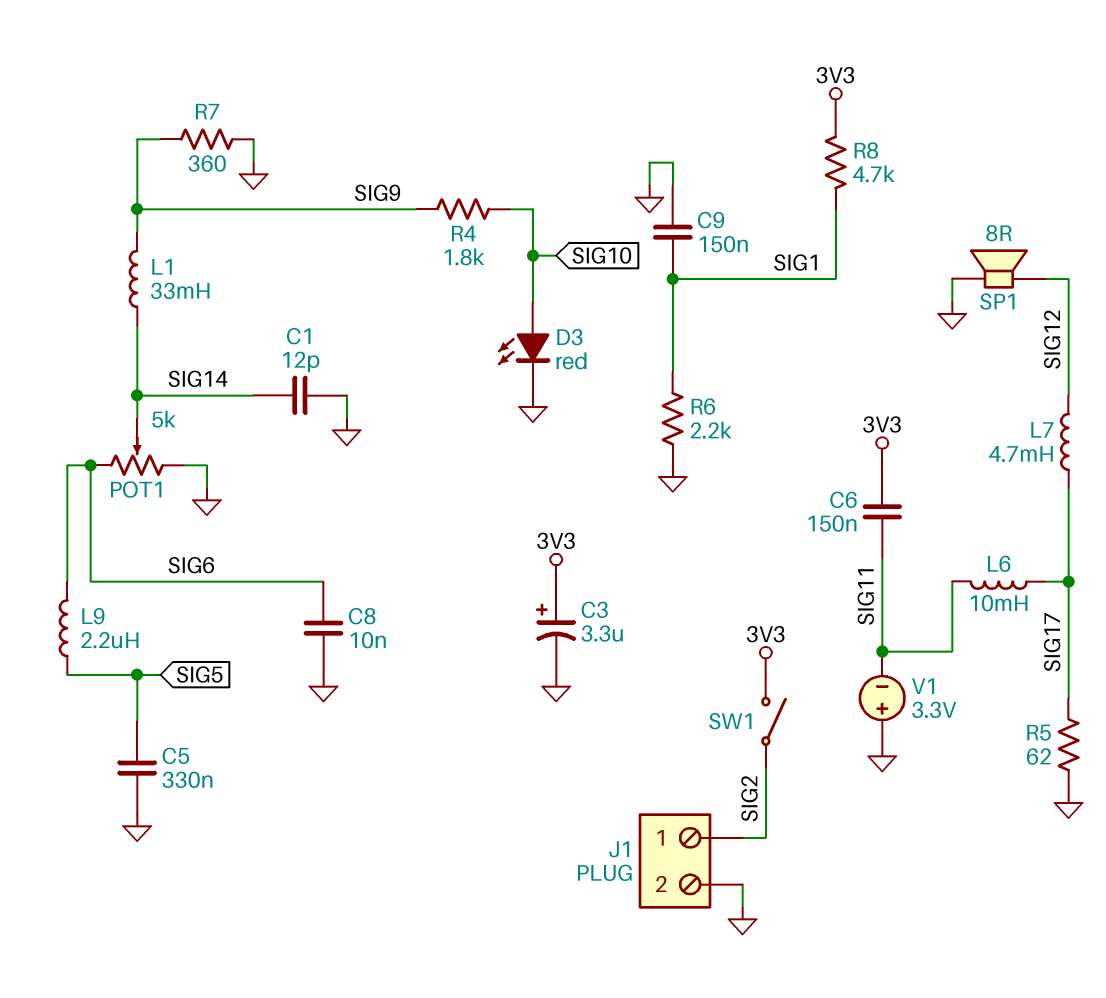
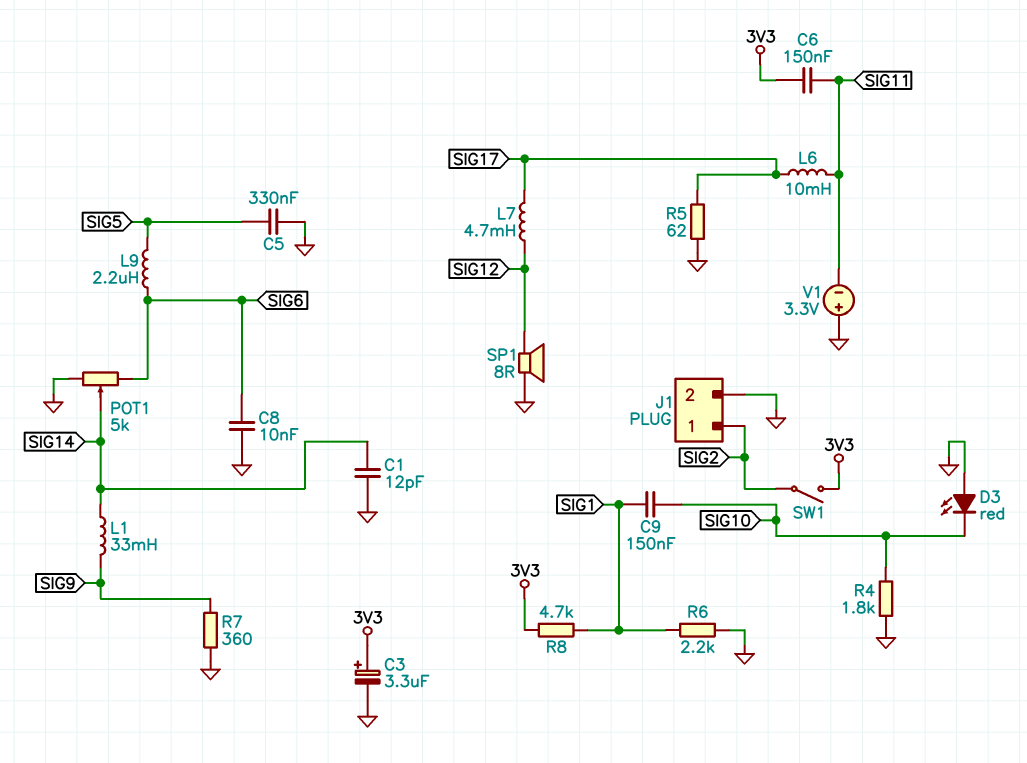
C9: 150nF (GND, SIG1) -> 150nF (SIG1, SIG10)
D3: LED red (A SIG10, K GND) -> LED red (A GND, K SIG10)
R4: 1.8k (SIG9, SIG10) -> 1.8k (GND, SIG10)

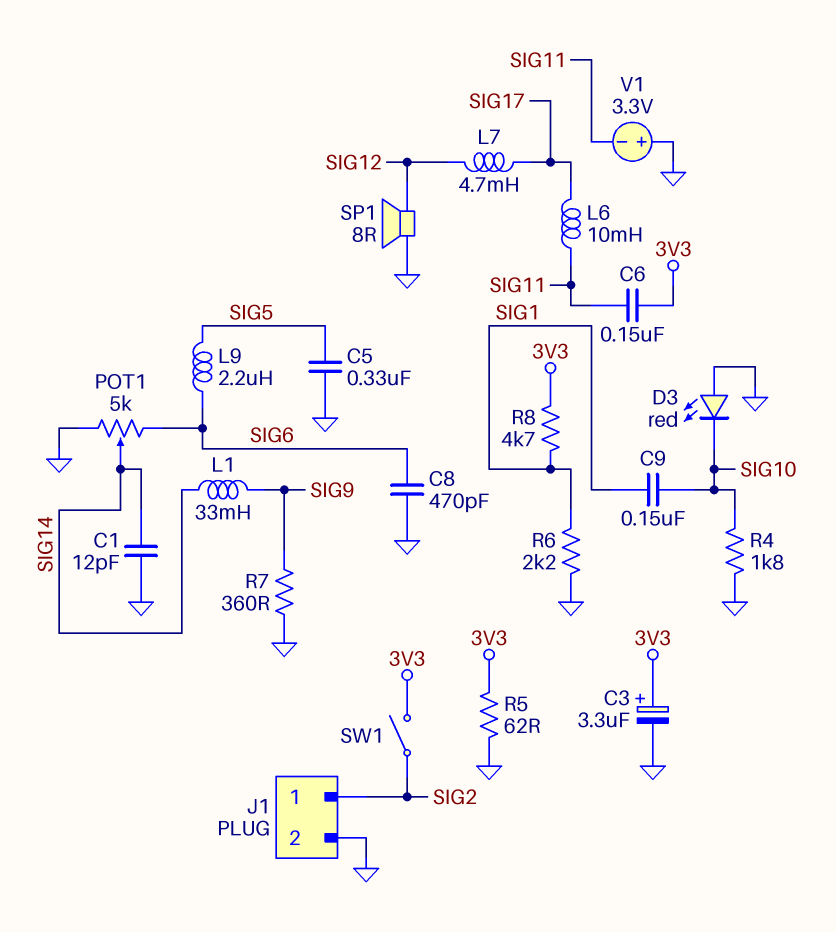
C8: 10nF (GND, SIG6) -> 470pF (GND, SIG6)
R5: 62 (GND, SIG17) -> 62 (3V3, GND)

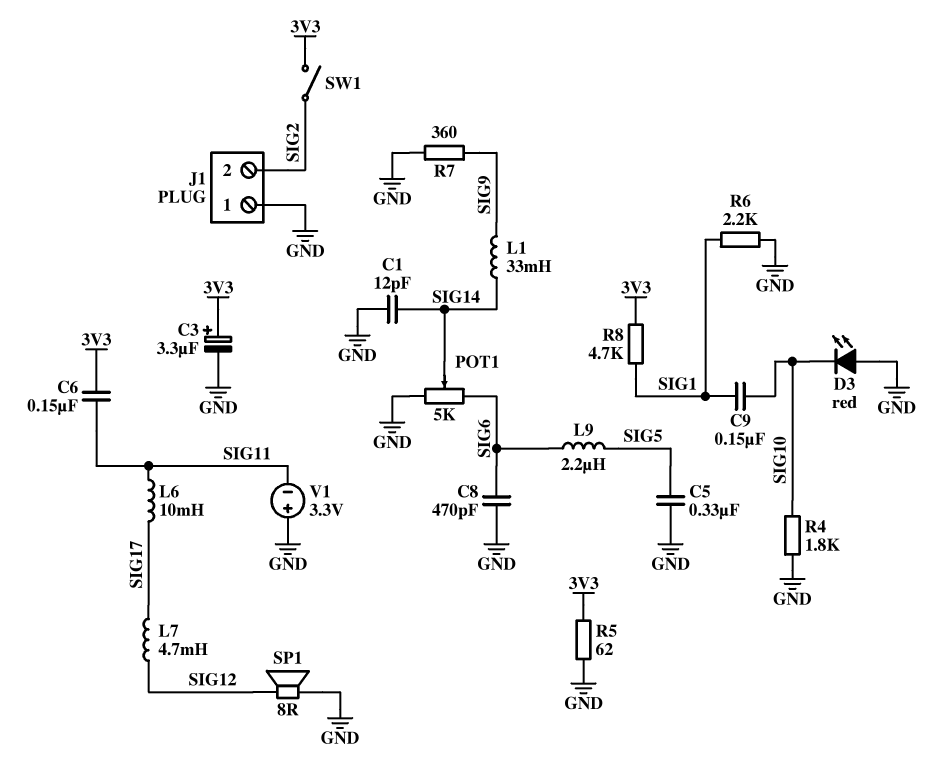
J1 pin 1: SIG2 -> GND
J1 pin 2: GND -> SIG2

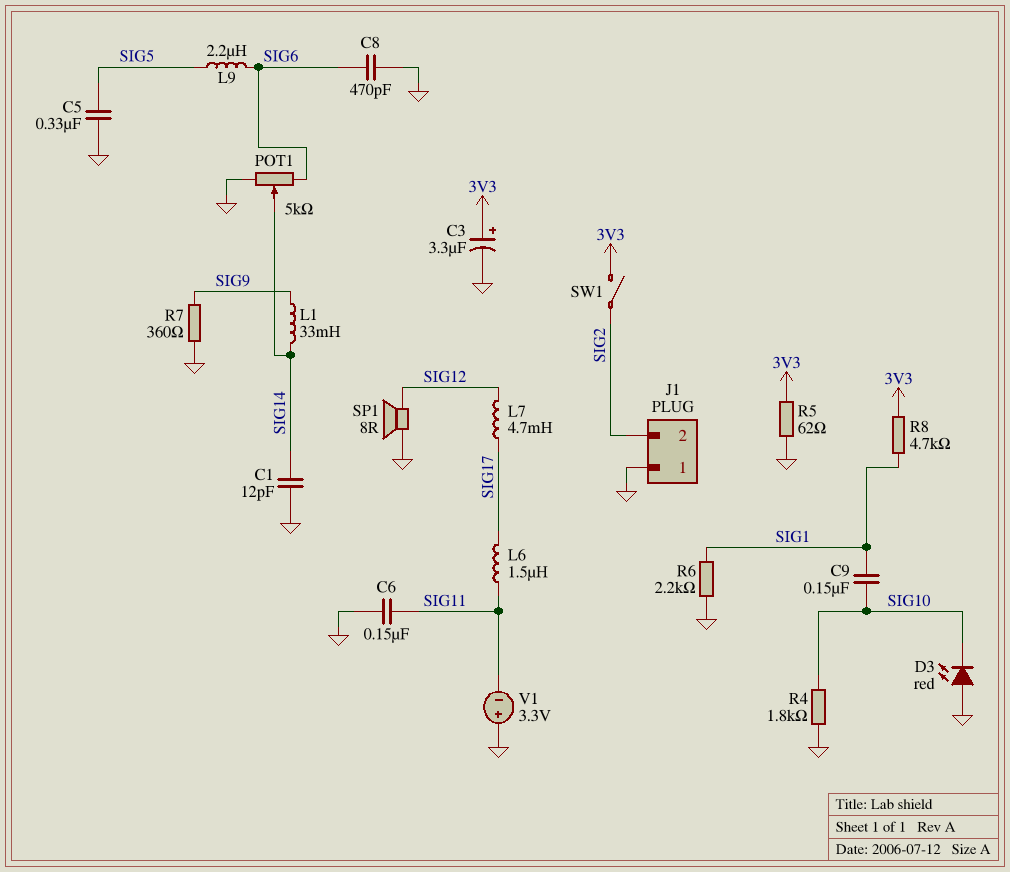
C6: 150nF (3V3, SIG11) -> 150nF (GND, SIG11)
L6: 10mH (SIG11, SIG17) -> 1.5uH (SIG11, SIG17)

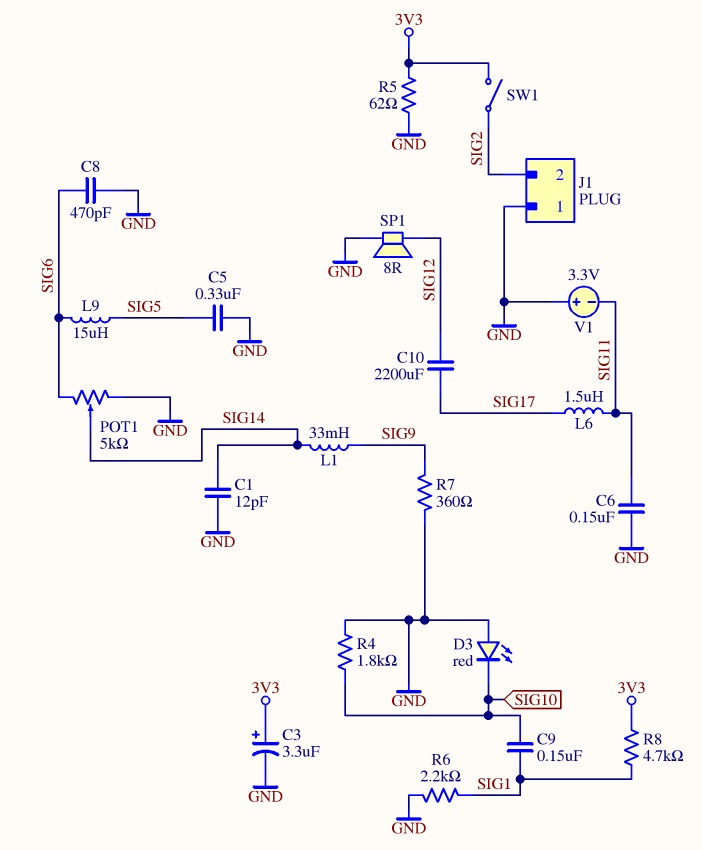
C10: none -> 2200uF (SIG12, SIG17)
L7: 4.7mH (SIG12, SIG17) -> none
L9: 2.2uH (SIG5, SIG6) -> 15uH (SIG5, SIG6)

